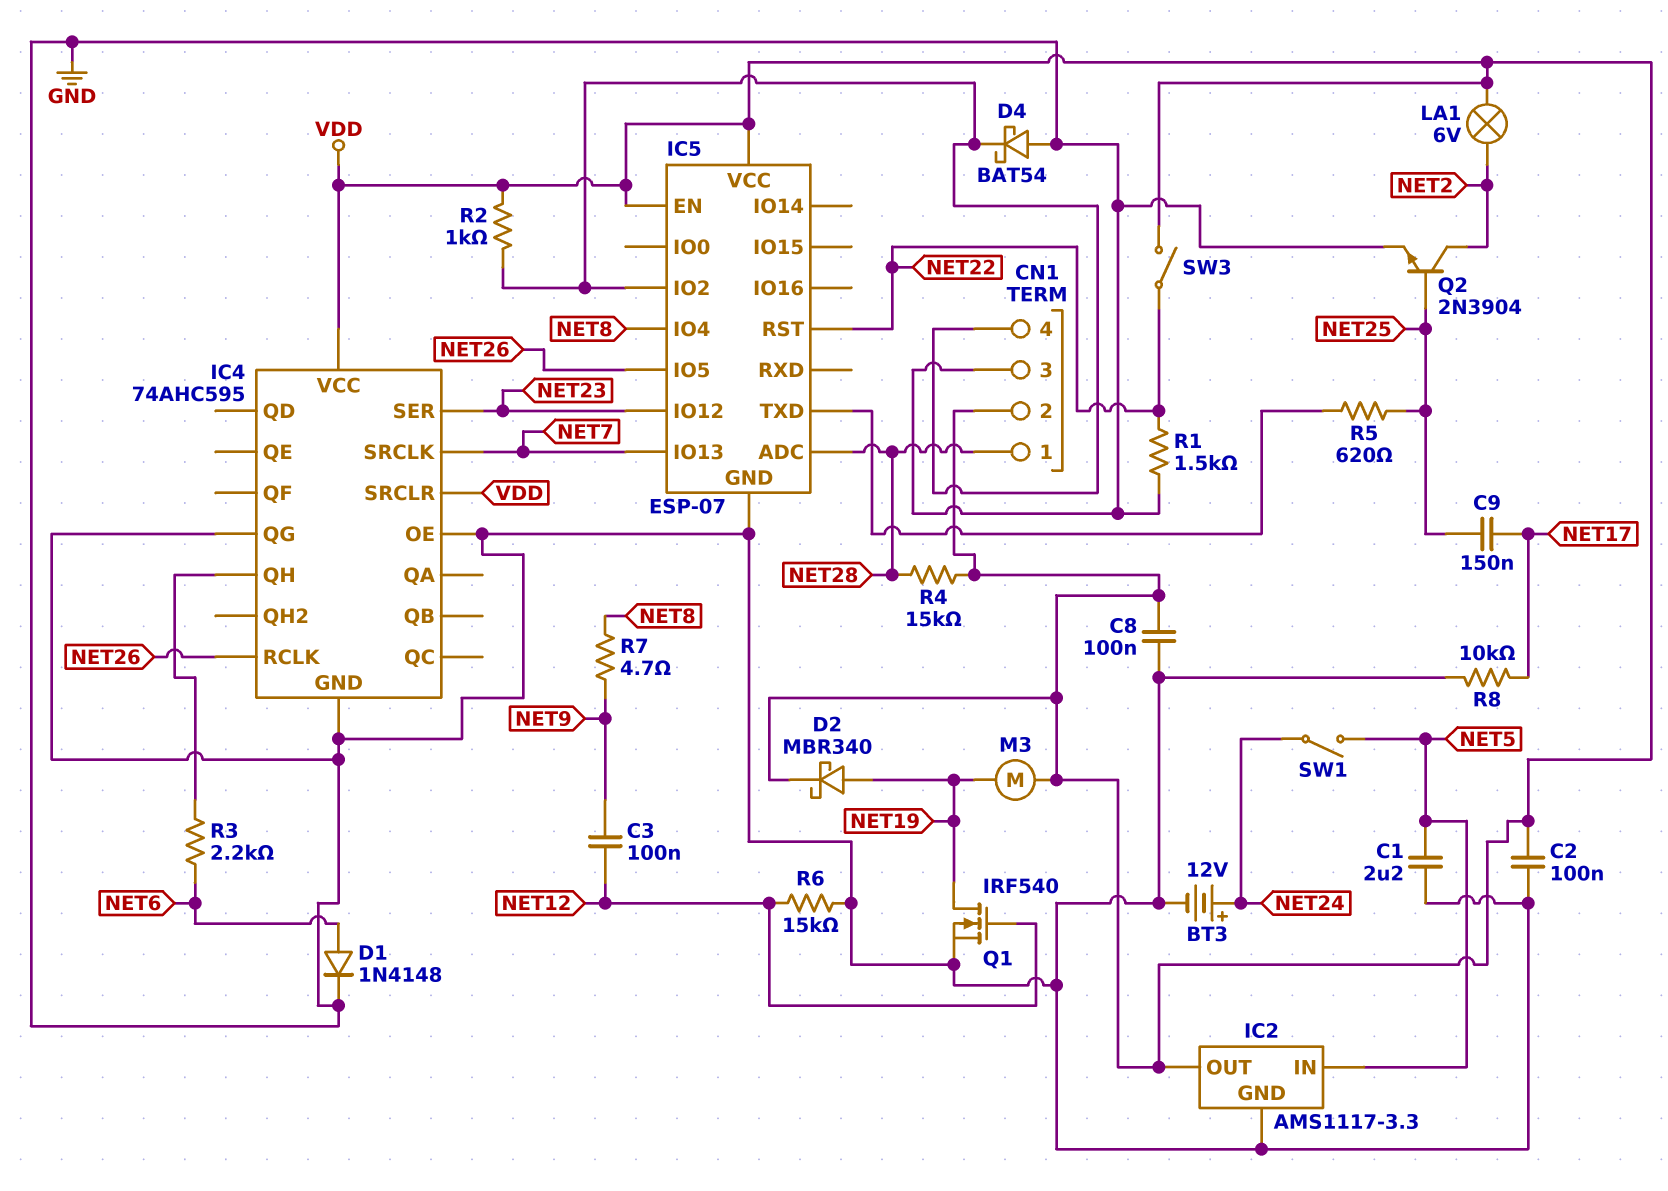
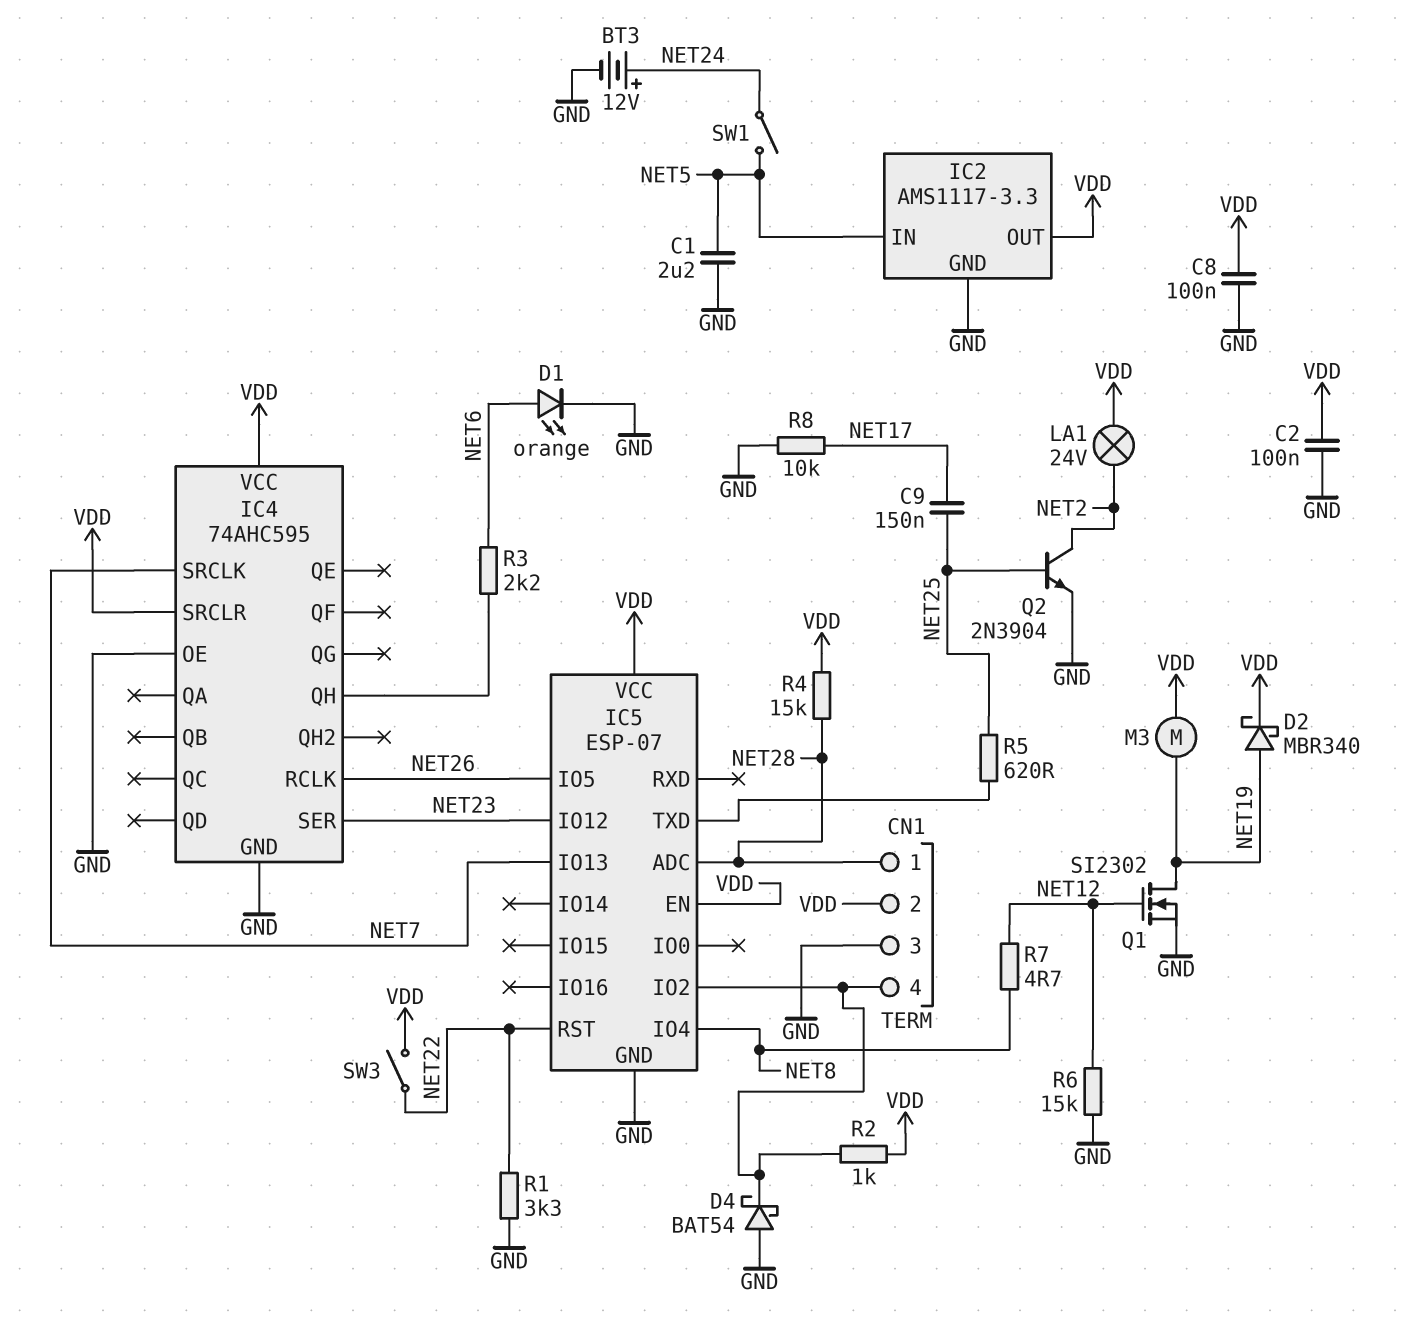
C3: 100nF (NET9, NET12) -> none
D1: diode 1N4148 (A NET6, K GND) -> LED orange (A NET6, K GND)
IC4 pin QG: GND -> none
LA1: lamp 6V (NET2, VDD) -> lamp 24V (NET2, VDD)
Q1: NMOS IRF540 (G NET12, D NET19, S GND) -> NMOS SI2302 (G NET12, D NET19, S GND)
R1: 1.5k (GND, NET22) -> 3.3k (GND, NET22)
R7: 4.7 (NET8, NET9) -> 4.7 (NET8, NET12)

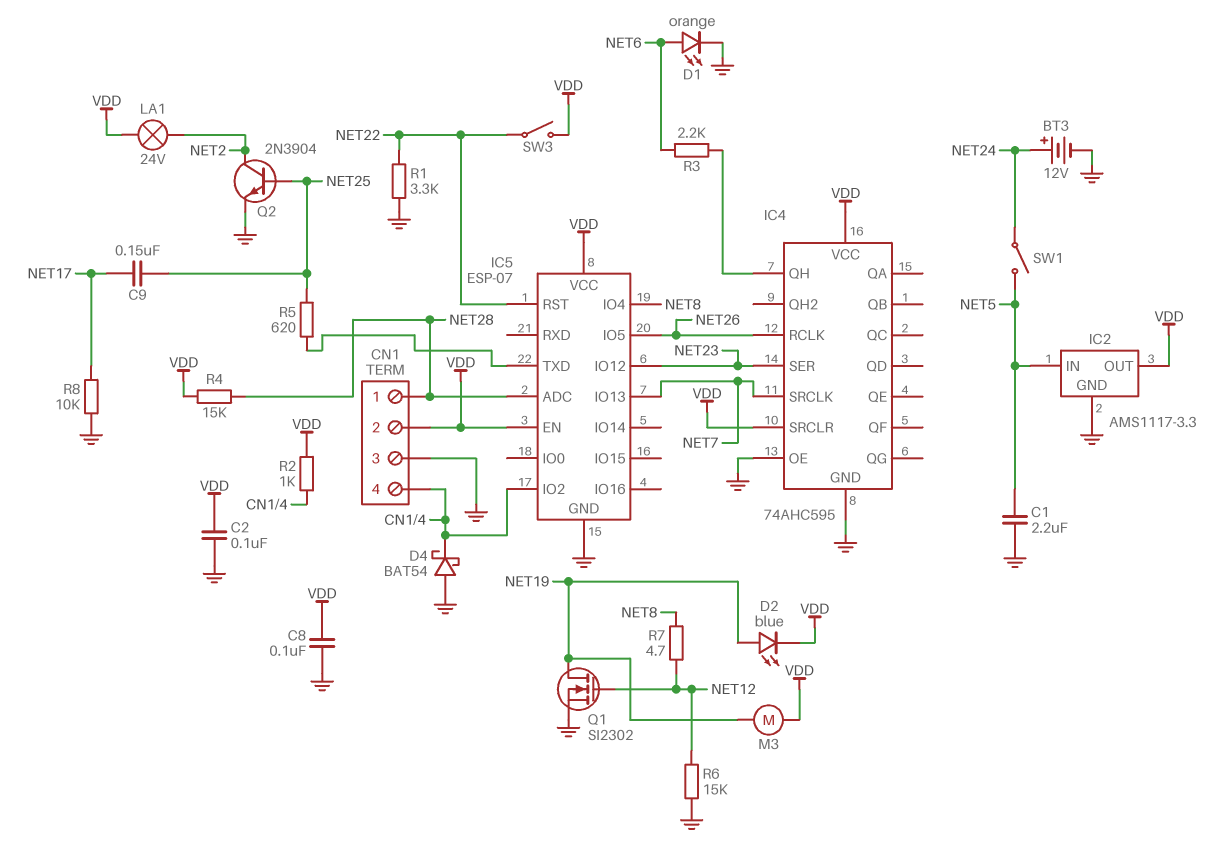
D2: schottky MBR340 (A NET19, K VDD) -> LED blue (A NET19, K VDD)

